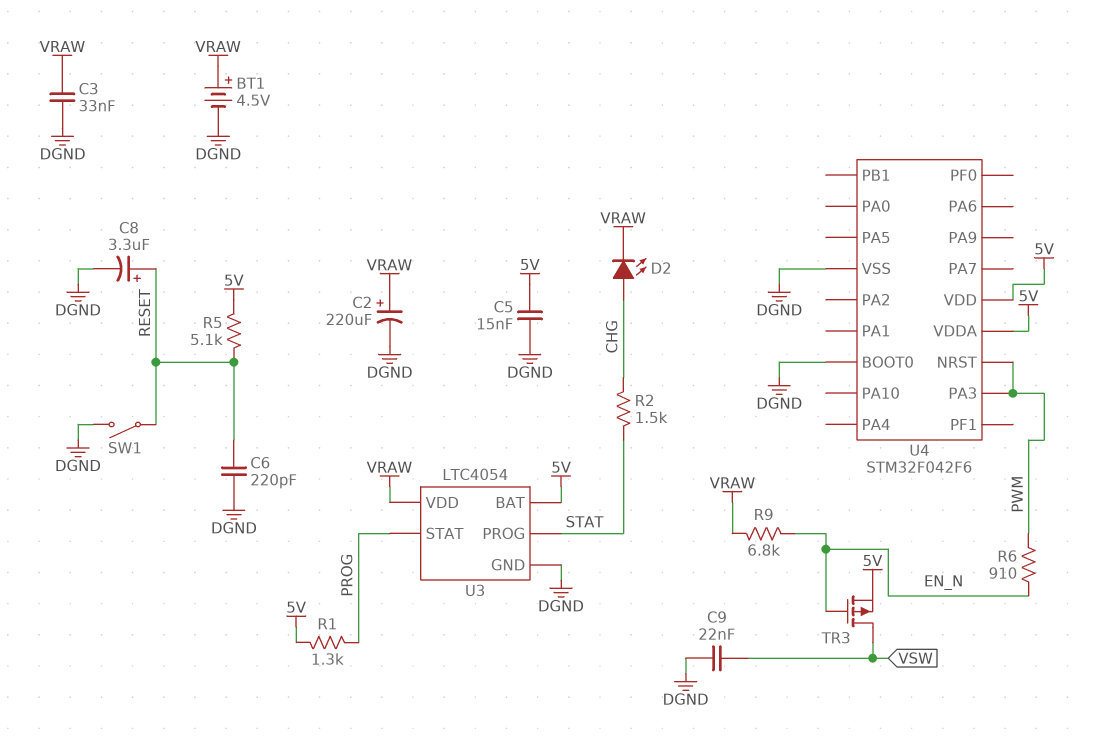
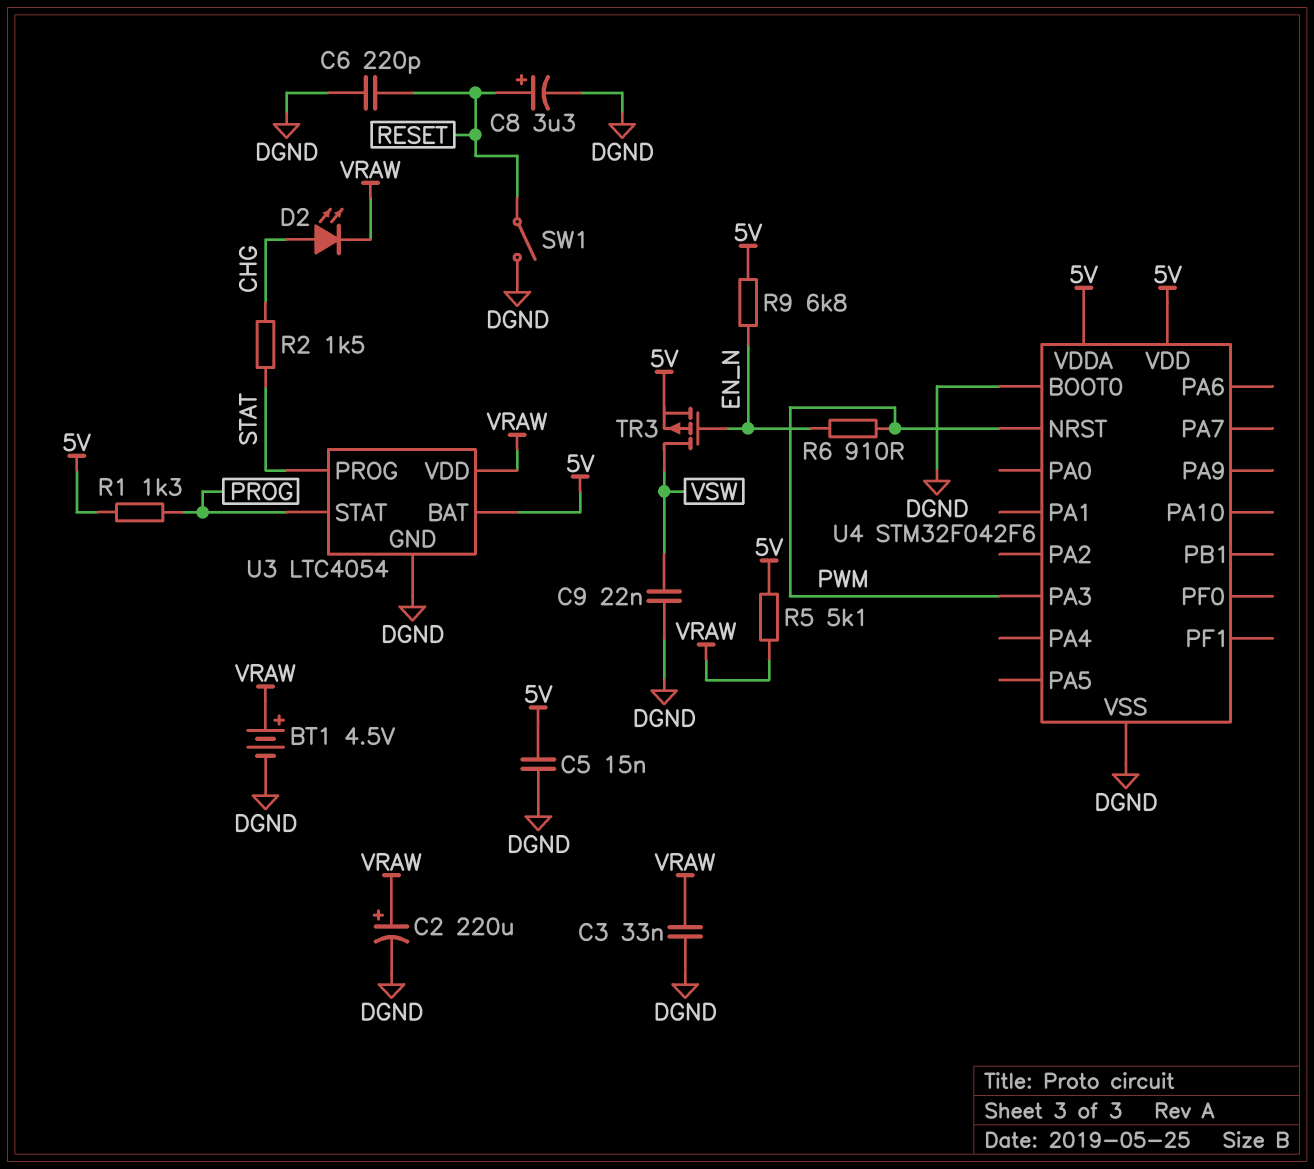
R5: 5.1k (5V, RESET) -> 5.1k (5V, VRAW)
R9: 6.8k (EN_N, VRAW) -> 6.8k (5V, EN_N)

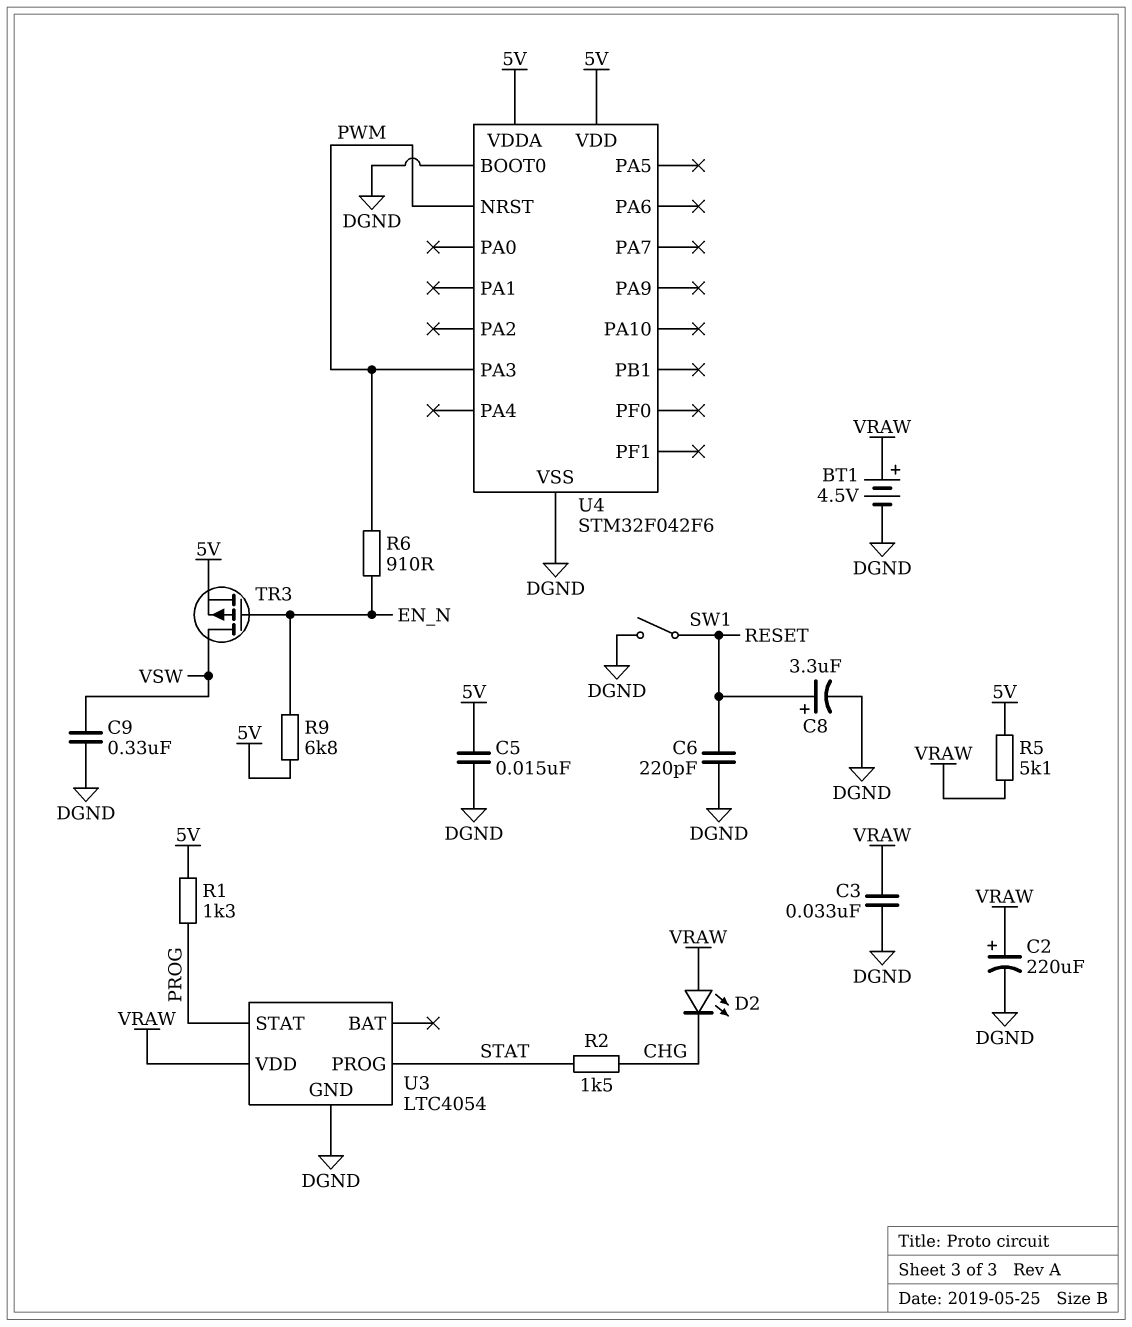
C9: 22nF (DGND, VSW) -> 330nF (DGND, VSW)
D2: LED (A CHG, K VRAW) -> LED (A VRAW, K CHG)
U3 pin BAT: 5V -> none

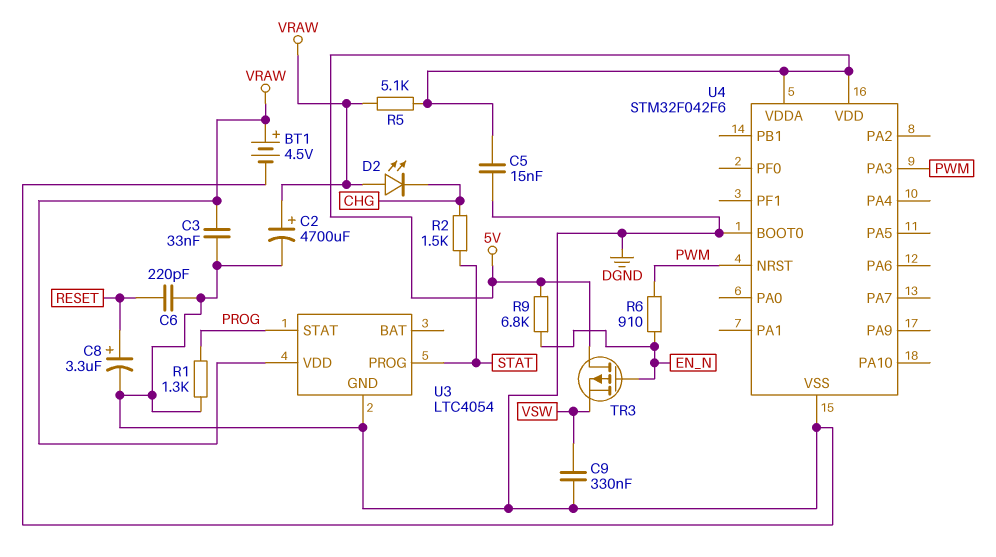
C2: 220uF (plus VRAW, minus DGND) -> 4700uF (plus VRAW, minus DGND)
R1: 1.3k (5V, PROG) -> 1.3k (DGND, PROG)
SW1: switch (DGND, RESET) -> none
TR3: PMOS (G EN_N, D VSW, S 5V) -> PMOS (G EN_N, D 5V, S VSW)

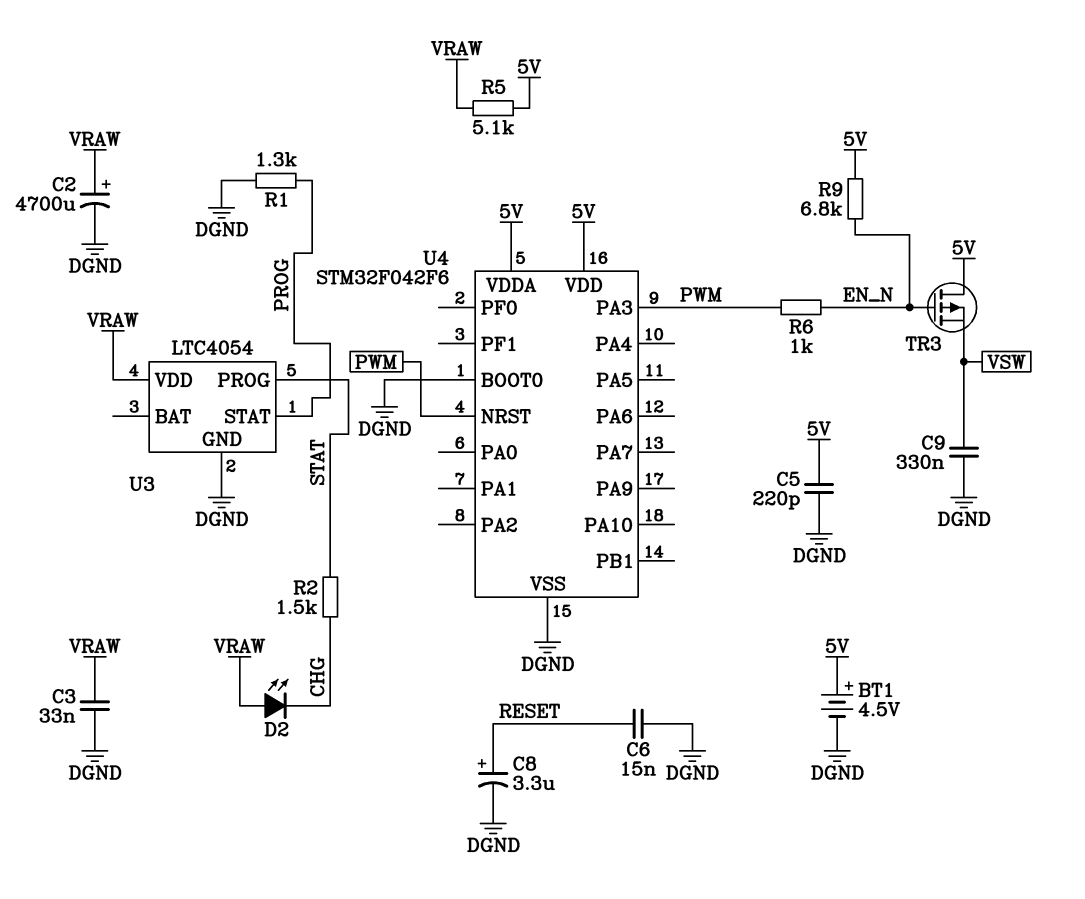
BT1: 4.5V (plus VRAW, minus DGND) -> 4.5V (plus 5V, minus DGND)
C5: 15nF (5V, DGND) -> 220pF (5V, DGND)
C6: 220pF (DGND, RESET) -> 15nF (DGND, RESET)
R6: 910 (EN_N, PWM) -> 1k (EN_N, PWM)

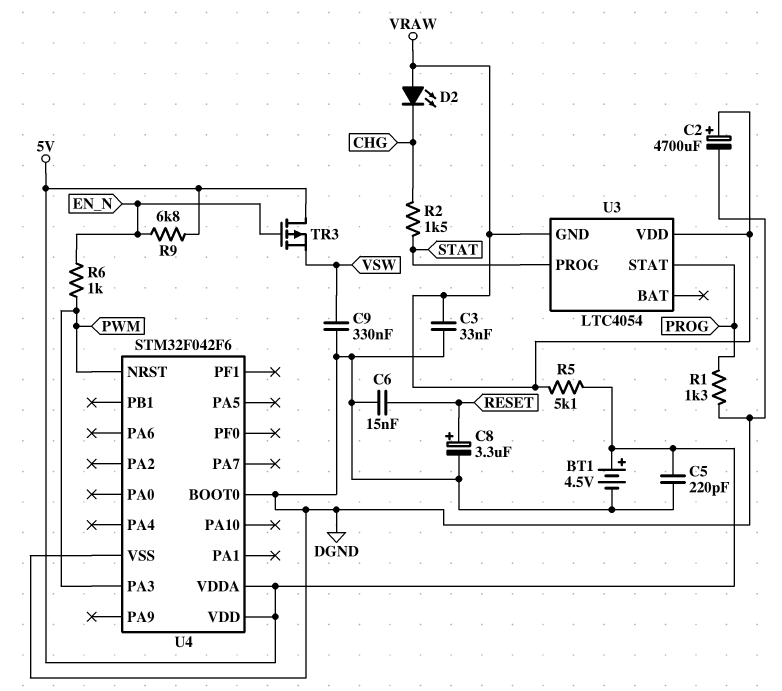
U3 pin GND: DGND -> VRAW

